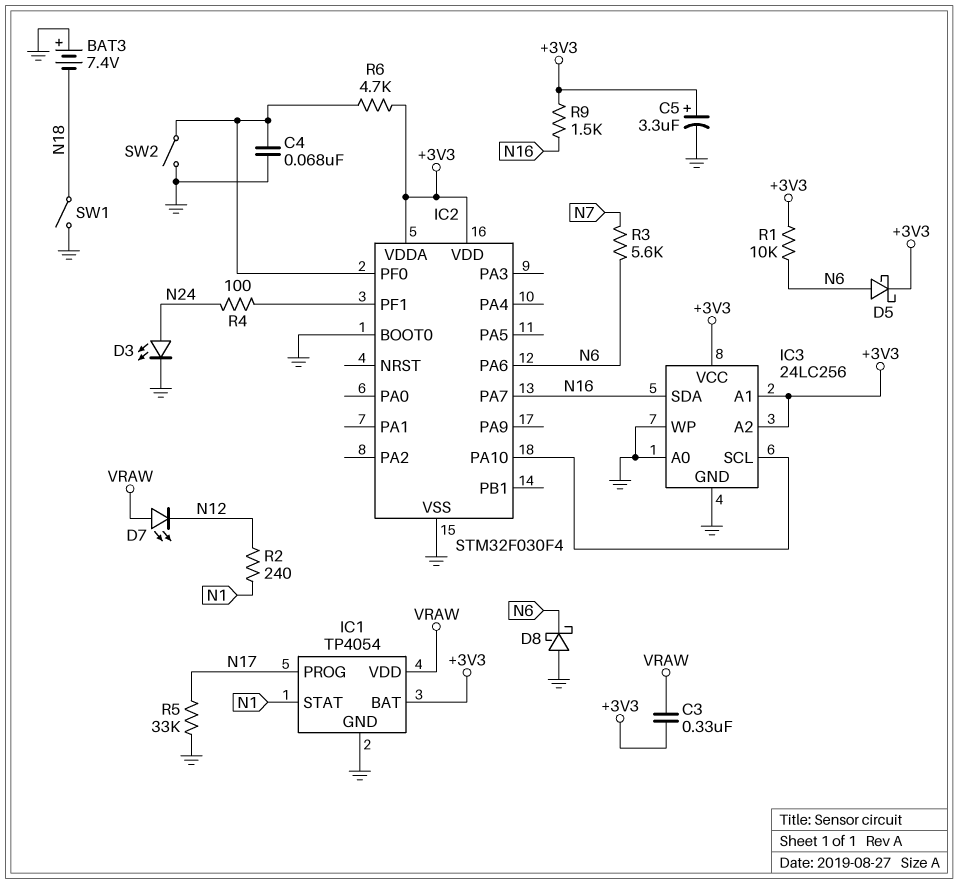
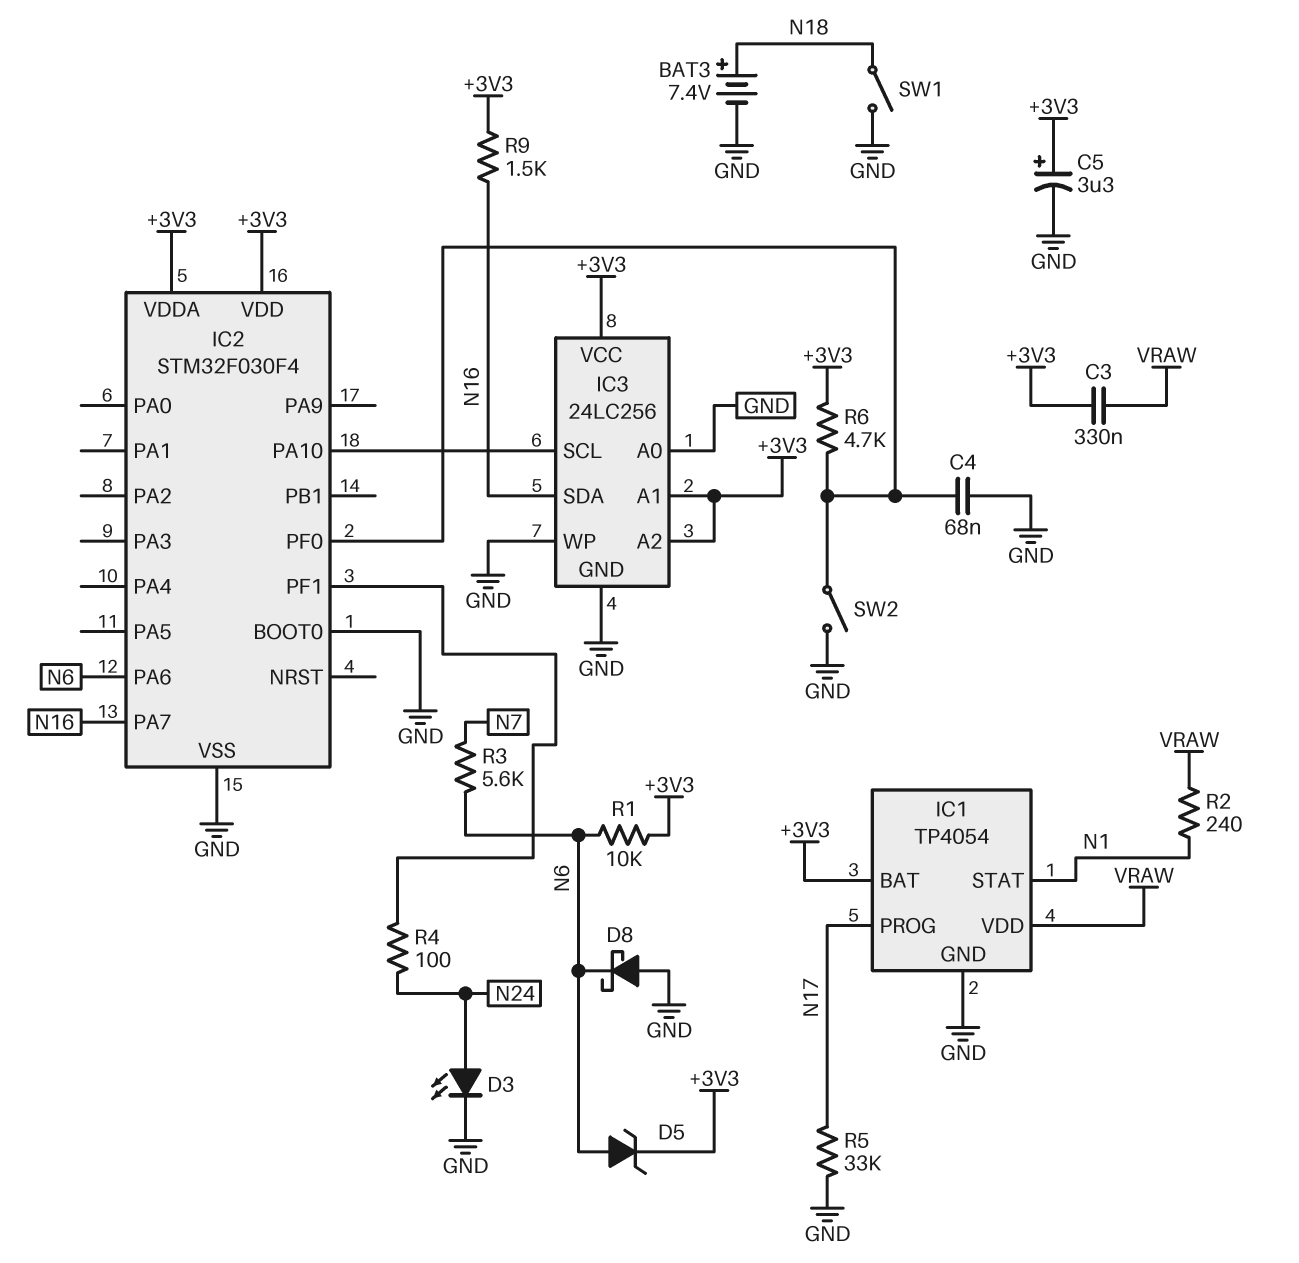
BAT3: 7.4V (plus GND, minus N18) -> 7.4V (plus N18, minus GND)
D5: schottky (A N6, K +3V3) -> zener (A N6, K +3V3)
D7: LED (A VRAW, K N12) -> none
R2: 240 (N1, N12) -> 240 (N1, VRAW)

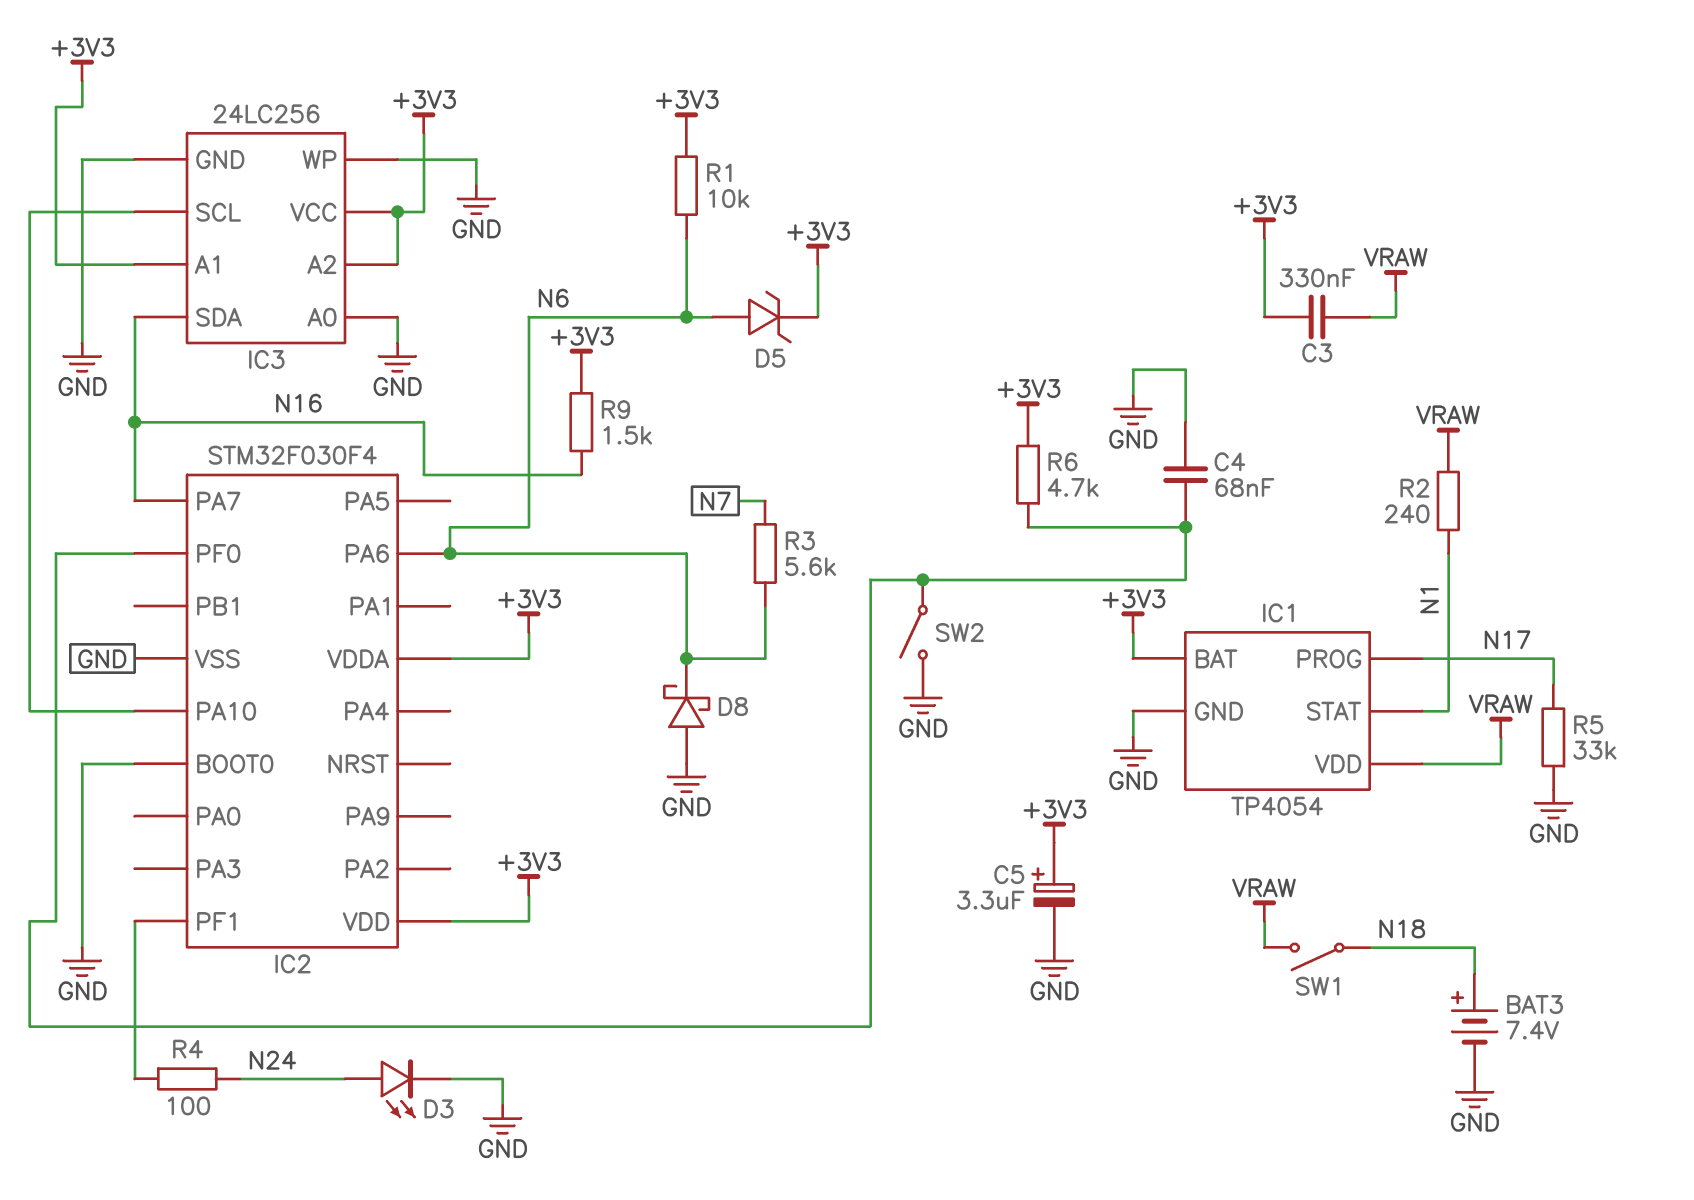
SW1: switch (GND, N18) -> switch (N18, VRAW)

